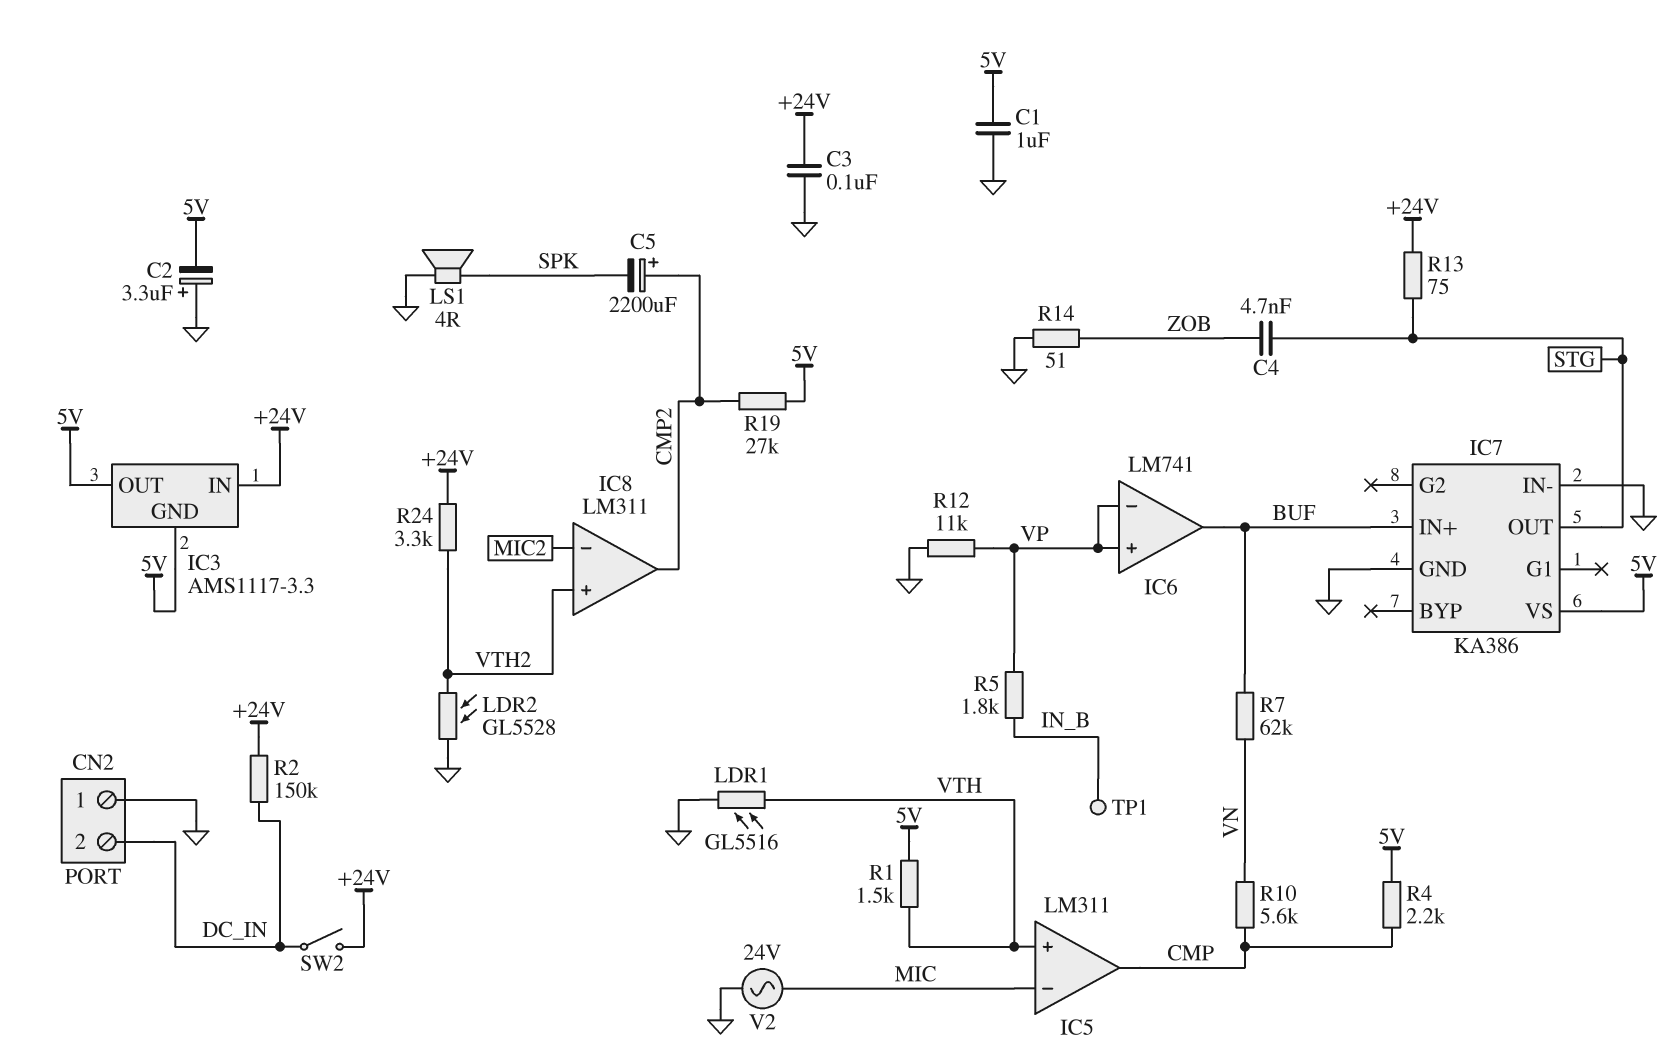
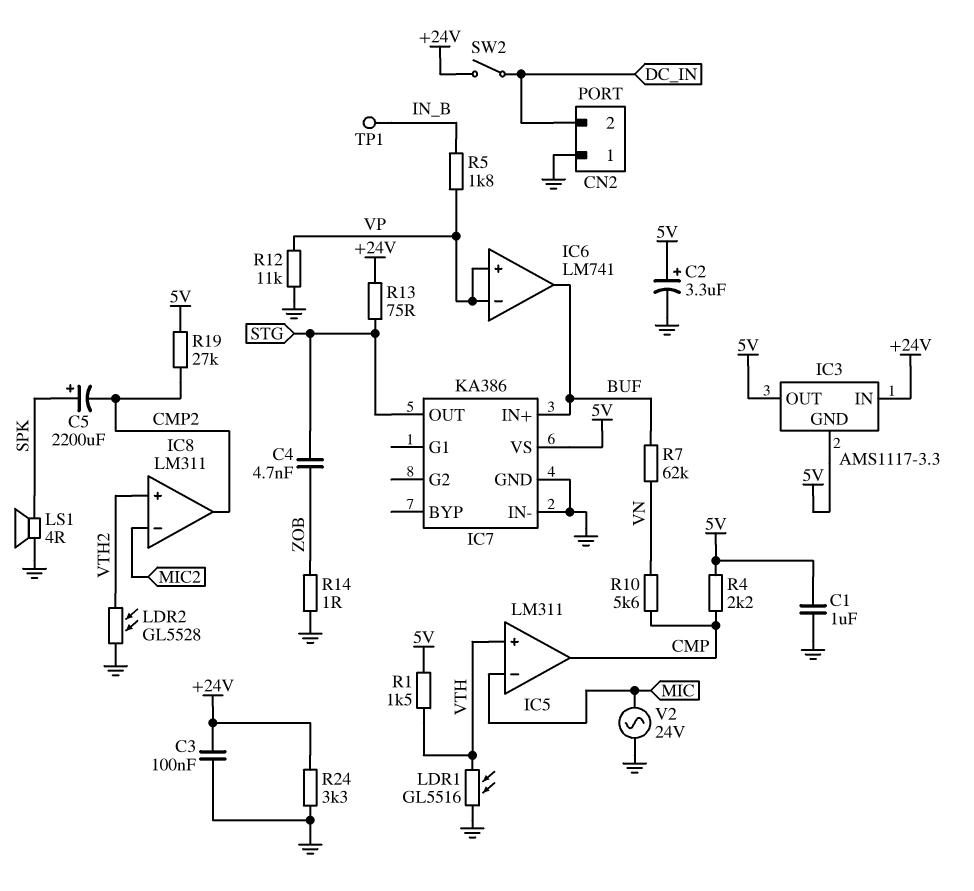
C2: 3.3uF (plus GND, minus 5V) -> 3.3uF (plus 5V, minus GND)
C5: 2200uF (plus CMP2, minus SPK) -> 2200uF (plus SPK, minus CMP2)
R2: 150k (+24V, DC_IN) -> none
R14: 51 (GND, ZOB) -> 1 (GND, ZOB)
R24: 3.3k (+24V, VTH2) -> 3.3k (+24V, GND)

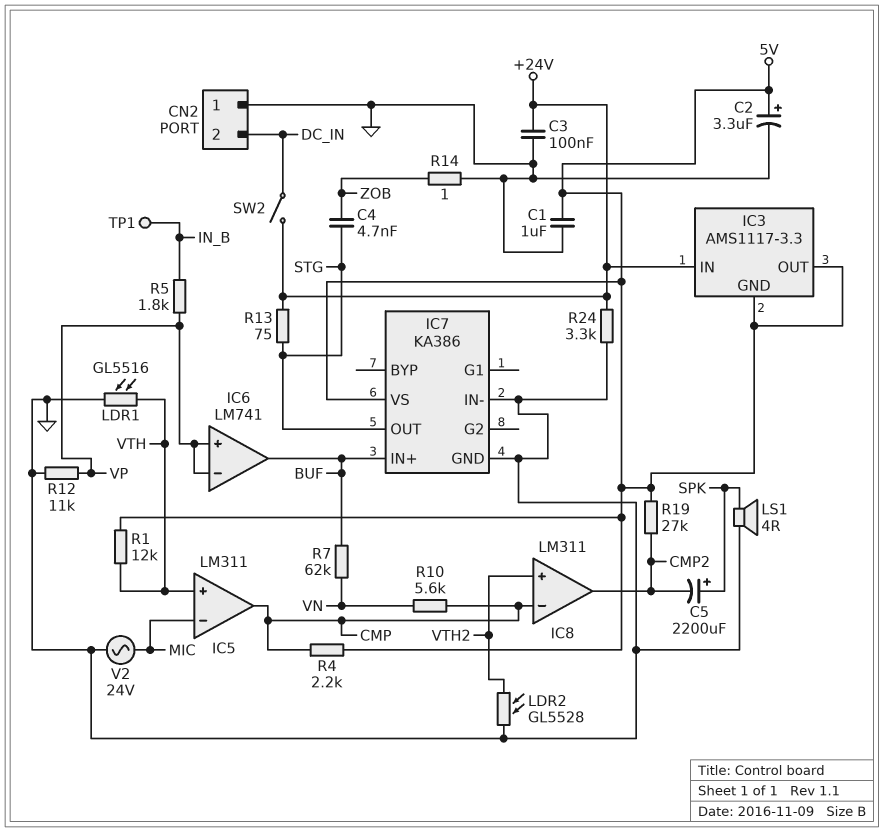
IC8 pin in-: MIC2 -> CMP
R1: 1.5k (5V, VTH) -> 12k (5V, VTH)

